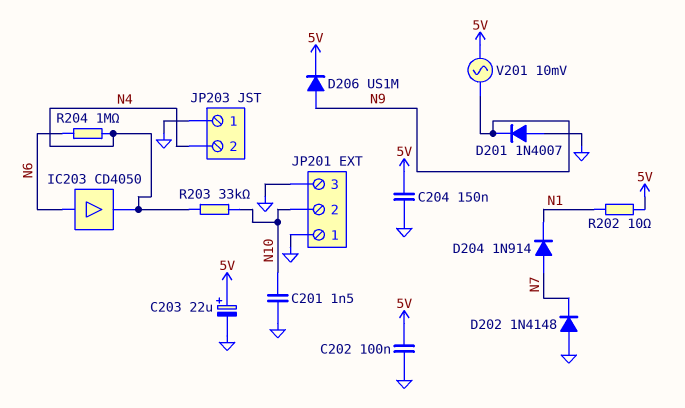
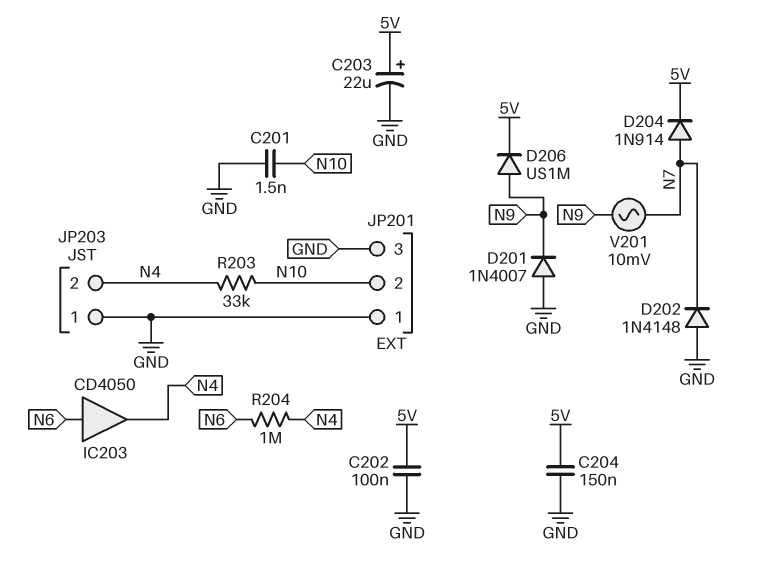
D204: diode 1N914 (A N7, K N1) -> diode 1N914 (A N7, K 5V)
R202: 10 (5V, N1) -> none
V201: AC 10mV (5V, N9) -> AC 10mV (N7, N9)

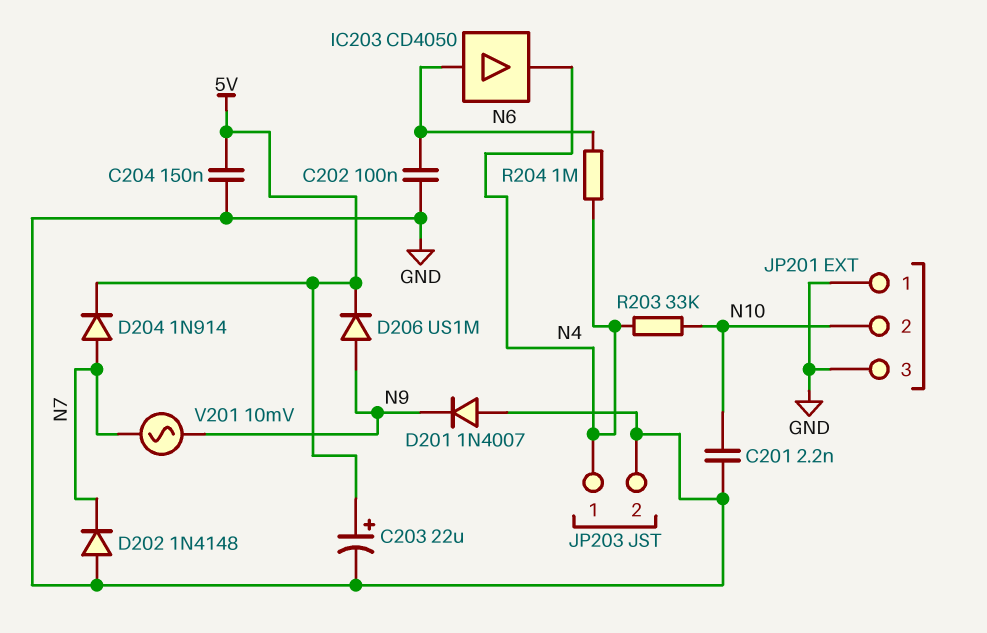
C201: 1.5nF (GND, N10) -> 2.2nF (GND, N10)
C202: 100nF (5V, GND) -> 100nF (GND, N6)
JP203 pin 1: GND -> N4
JP203 pin 2: N4 -> GND

